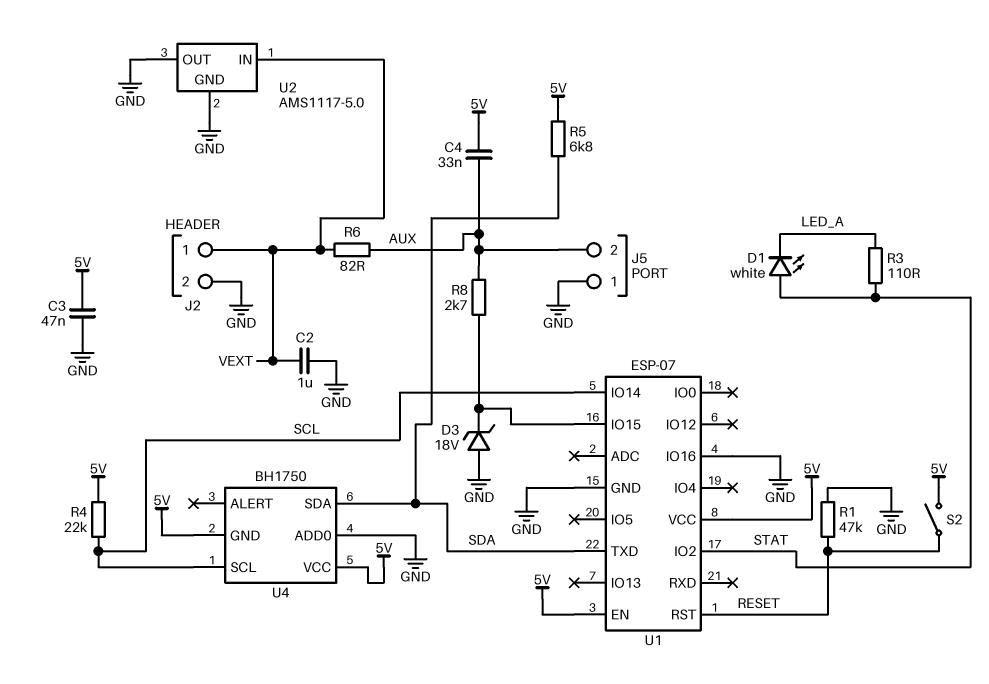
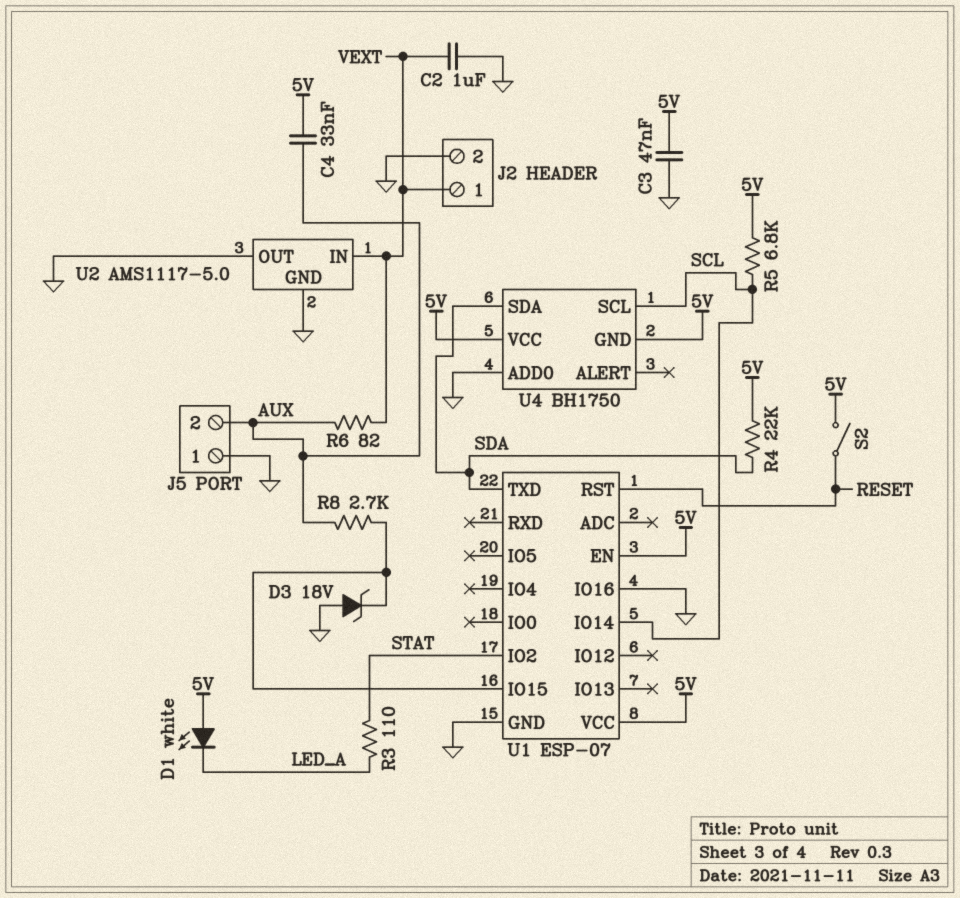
D1: LED white (A STAT, K LED_A) -> LED white (A 5V, K LED_A)
R1: 47k (GND, RESET) -> none
R4: 22k (5V, SCL) -> 22k (5V, SDA)
R5: 6.8k (5V, SDA) -> 6.8k (5V, SCL)

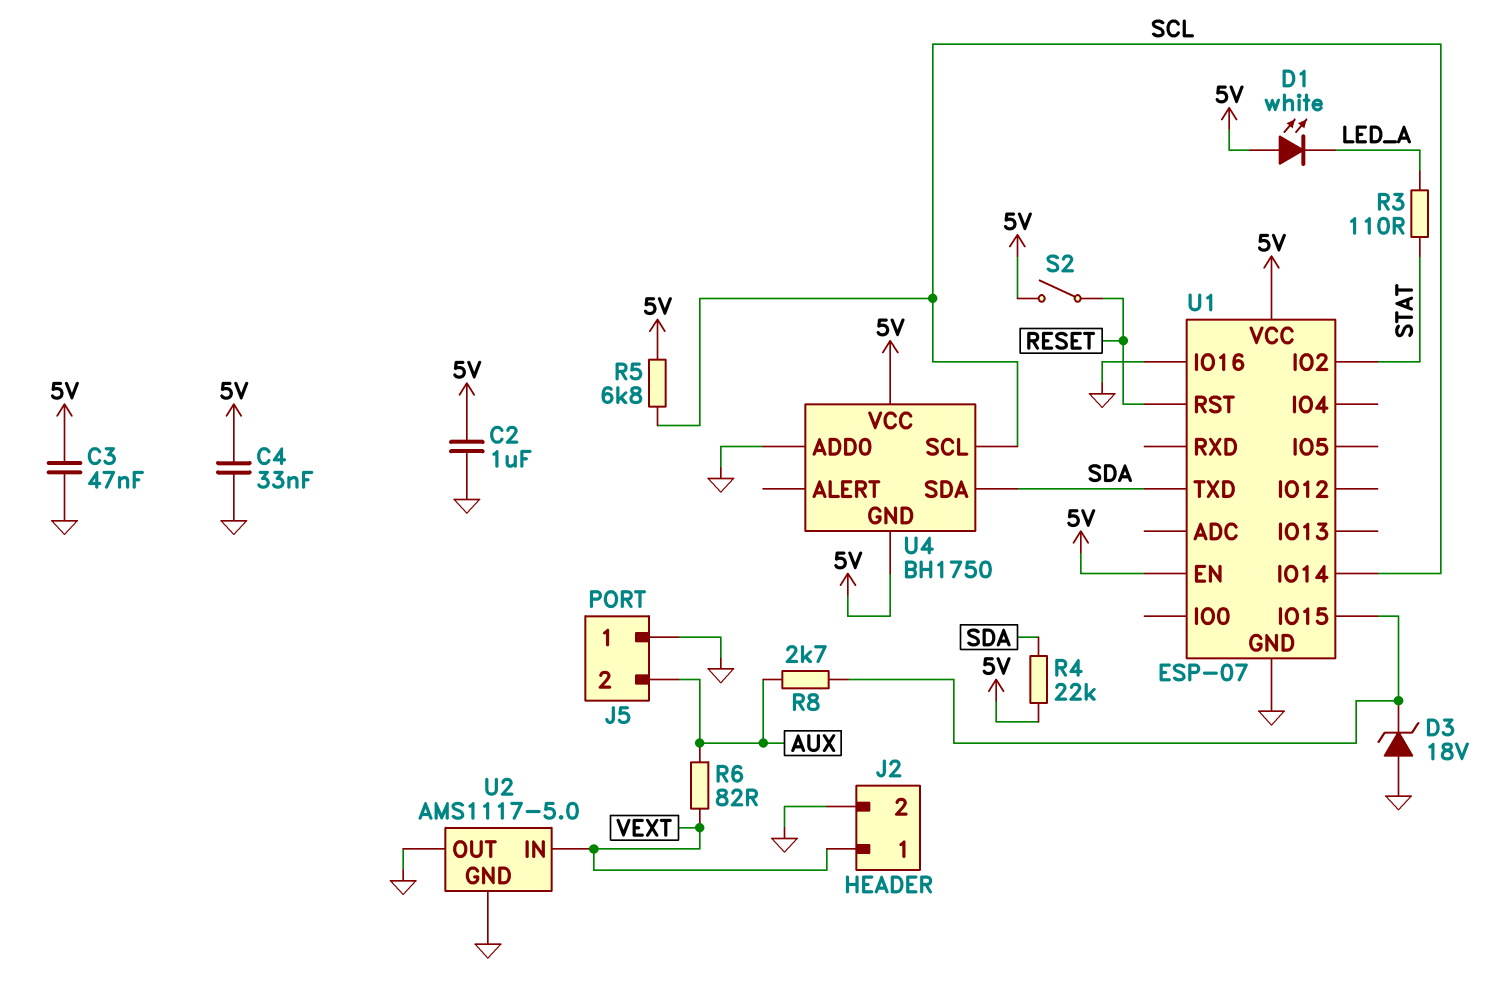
C2: 1uF (GND, VEXT) -> 1uF (5V, GND)
C4: 33nF (5V, AUX) -> 33nF (5V, GND)

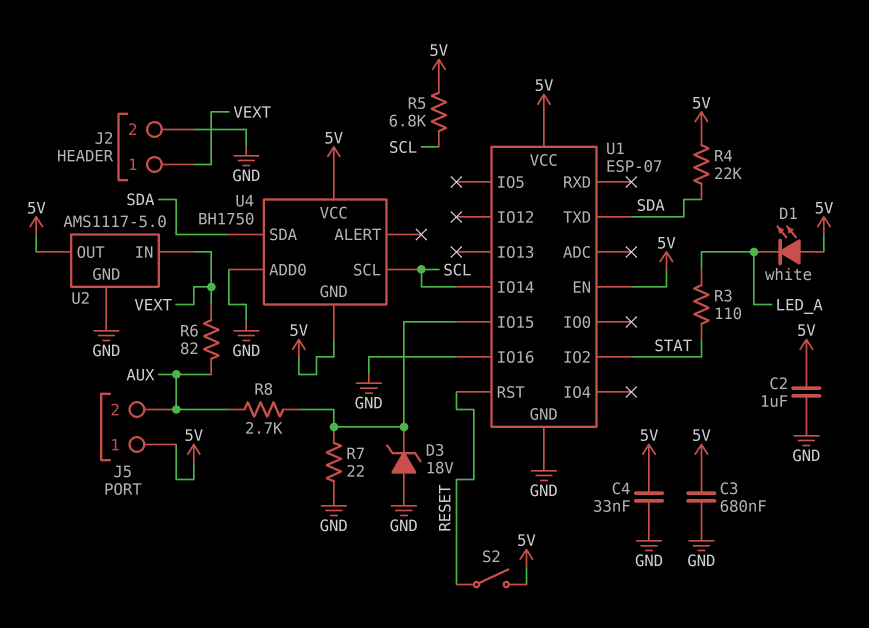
C3: 47nF (5V, GND) -> 680nF (5V, GND)
J5 pin 1: GND -> 5V
R7: none -> 22 (GND, U1/IO15)
U2 pin OUT: GND -> 5V

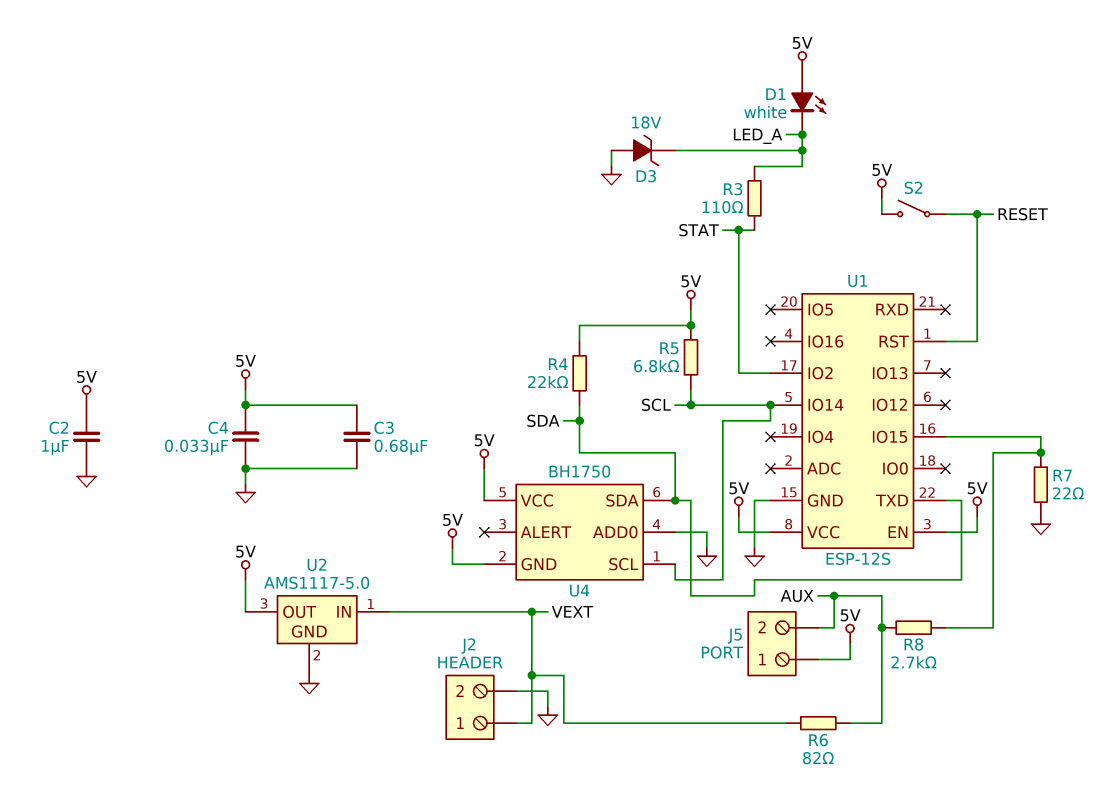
D3: zener 18V (A GND, K U1/IO15) -> zener 18V (A GND, K LED_A)
U1: ESP-07 -> ESP-12S
U1 pin IO16: GND -> none

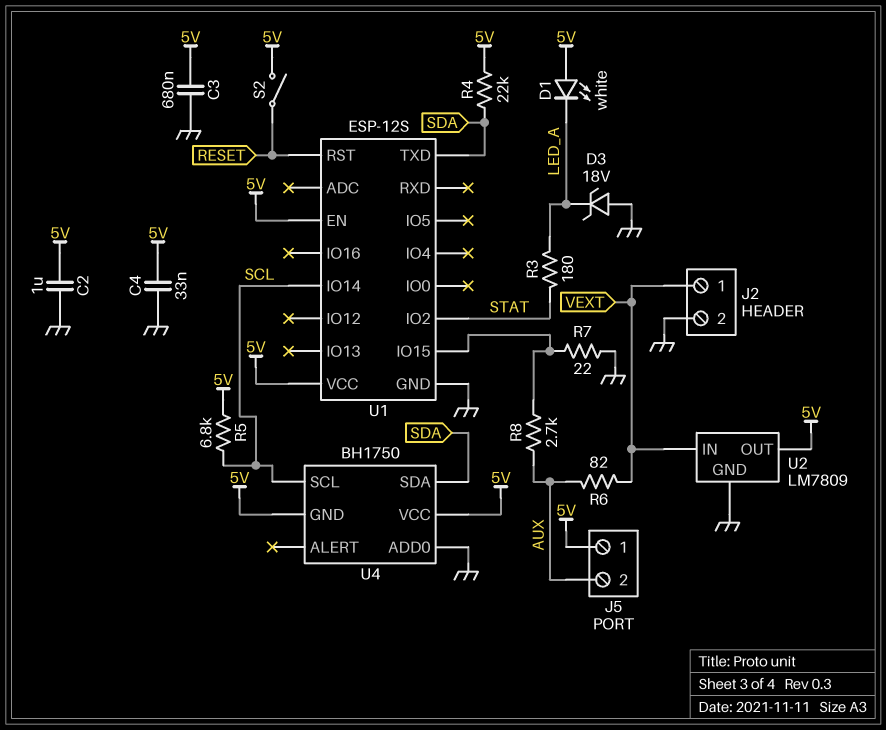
R3: 110 (LED_A, STAT) -> 180 (LED_A, STAT)
U2: AMS1117-5.0 -> LM7809

